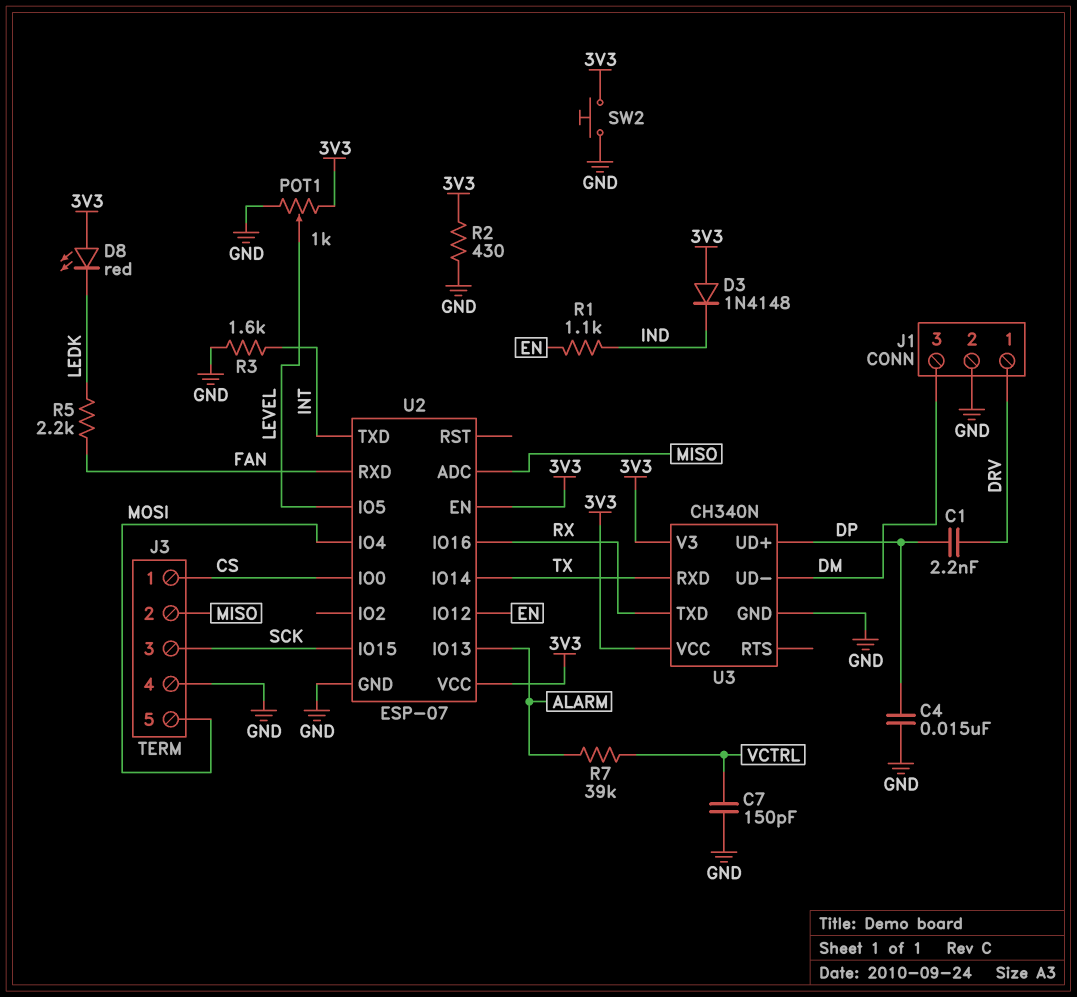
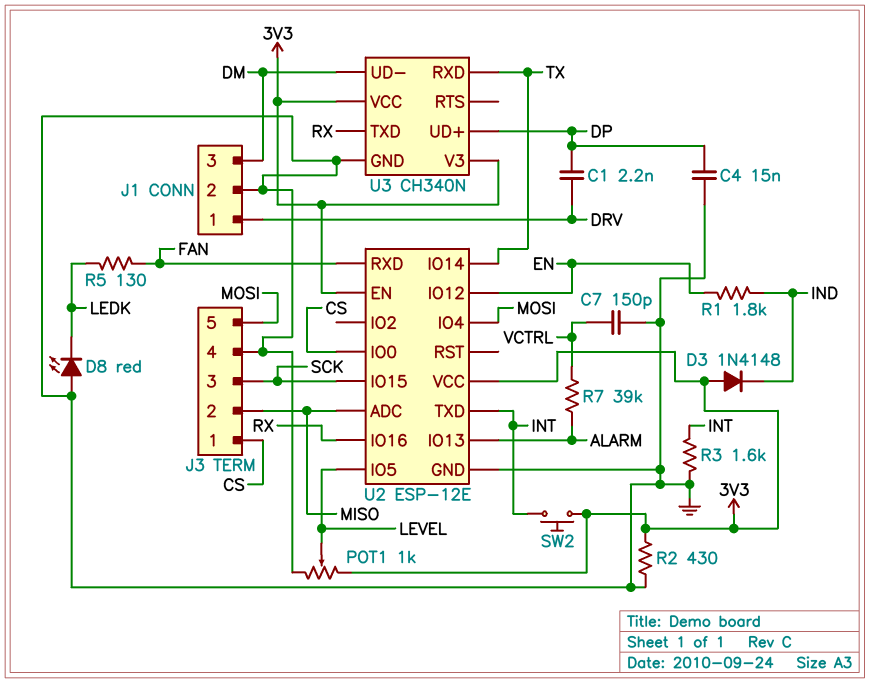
D8: LED red (A 3V3, K LEDK) -> LED red (A GND, K LEDK)
R1: 1.1k (EN, IND) -> 1.8k (EN, IND)
R5: 2.2k (FAN, LEDK) -> 130 (FAN, LEDK)
SW2: button (3V3, GND) -> button (3V3, INT)
U2: ESP-07 -> ESP-12E

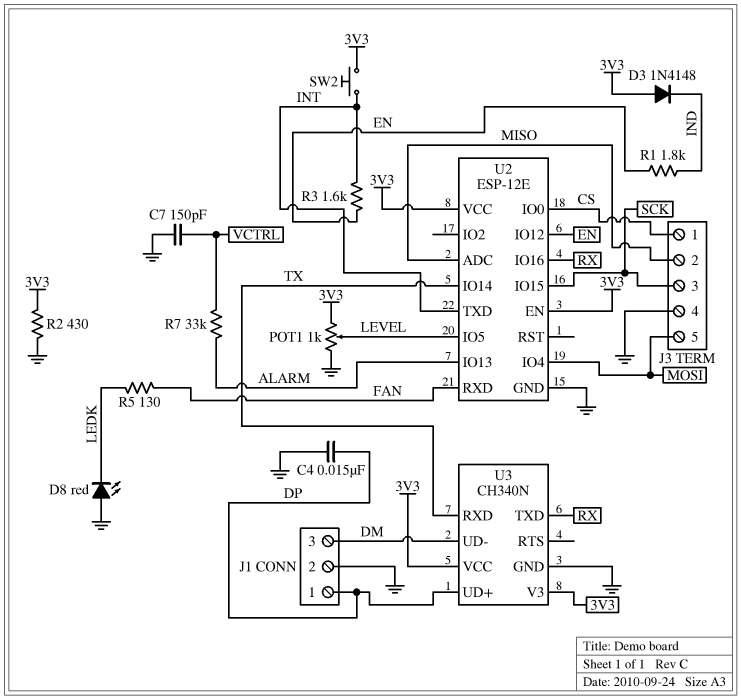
C1: 2.2nF (DP, DRV) -> none
J1 pin 1: DRV -> DP
R3: 1.6k (GND, INT) -> 1.6k (EN, INT)
R7: 39k (ALARM, VCTRL) -> 33k (ALARM, VCTRL)

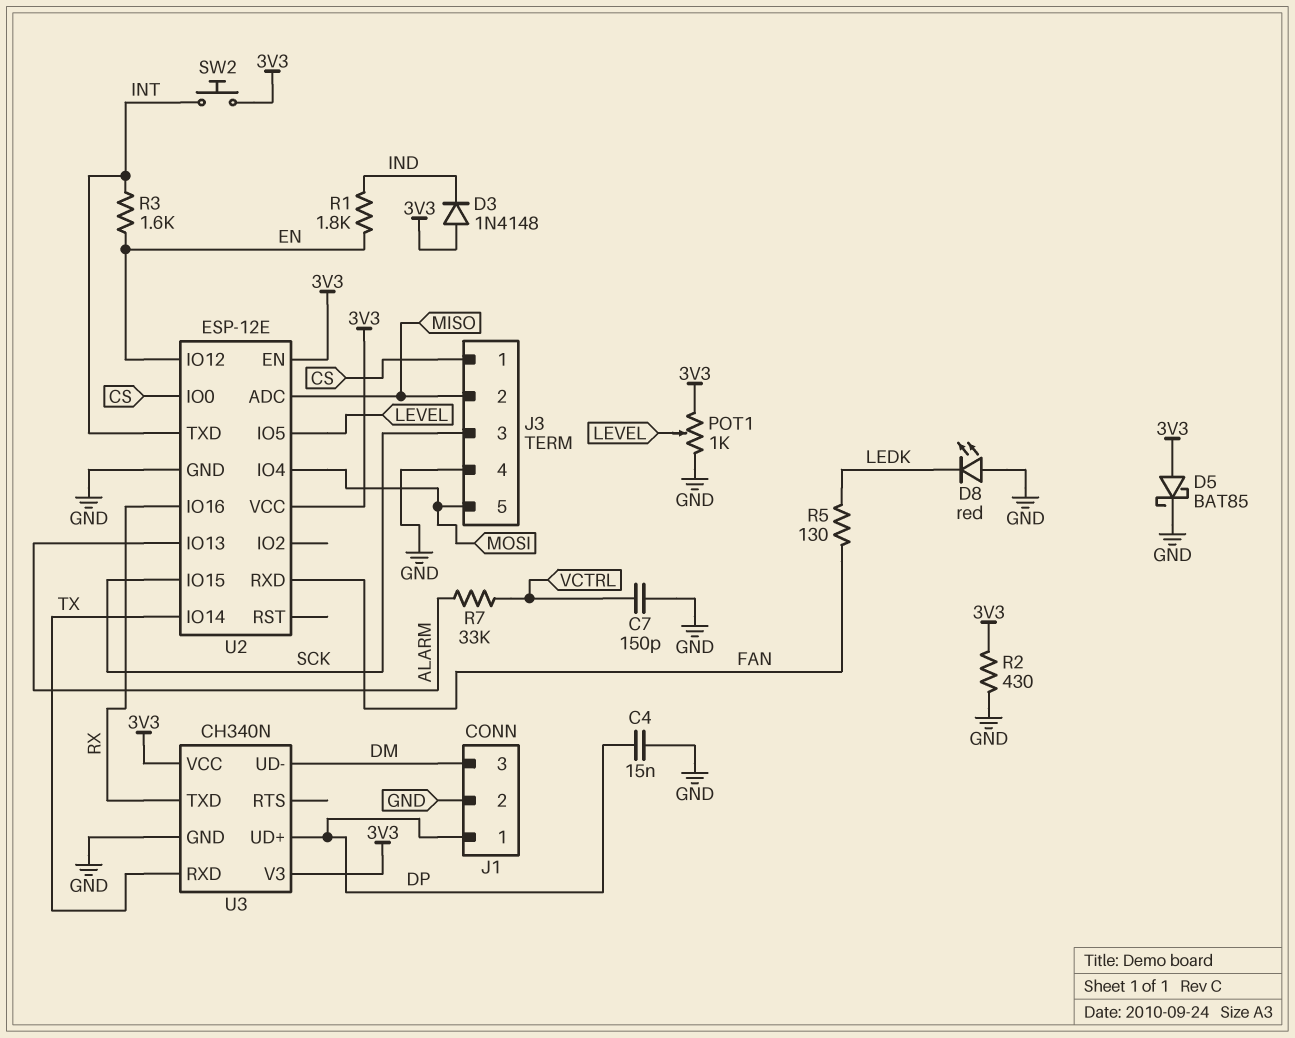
D5: none -> schottky BAT85 (A 3V3, K GND)

